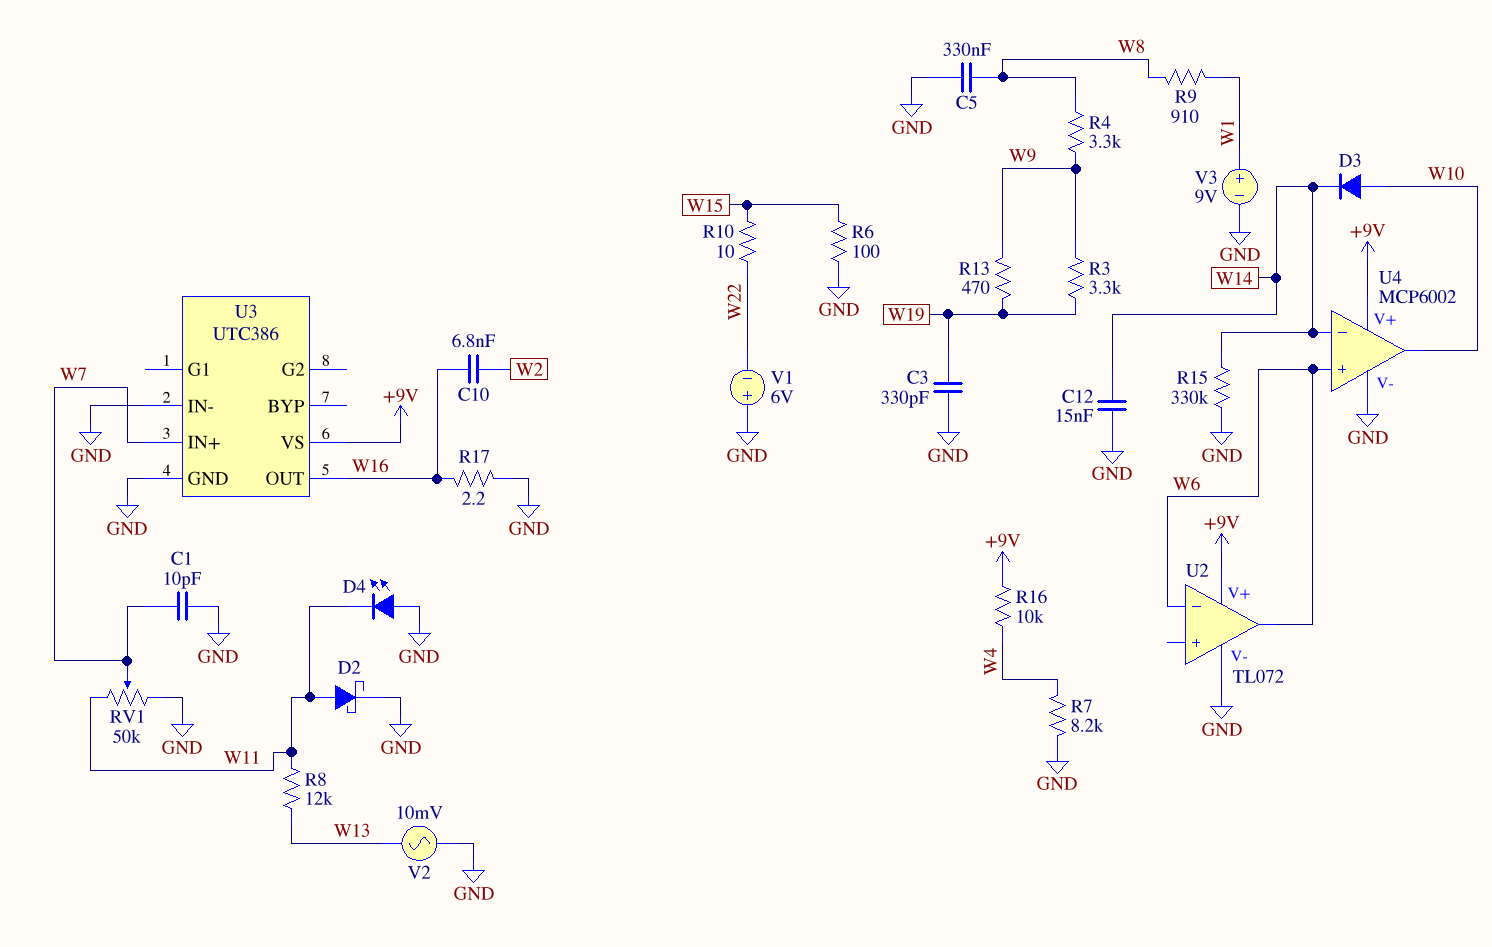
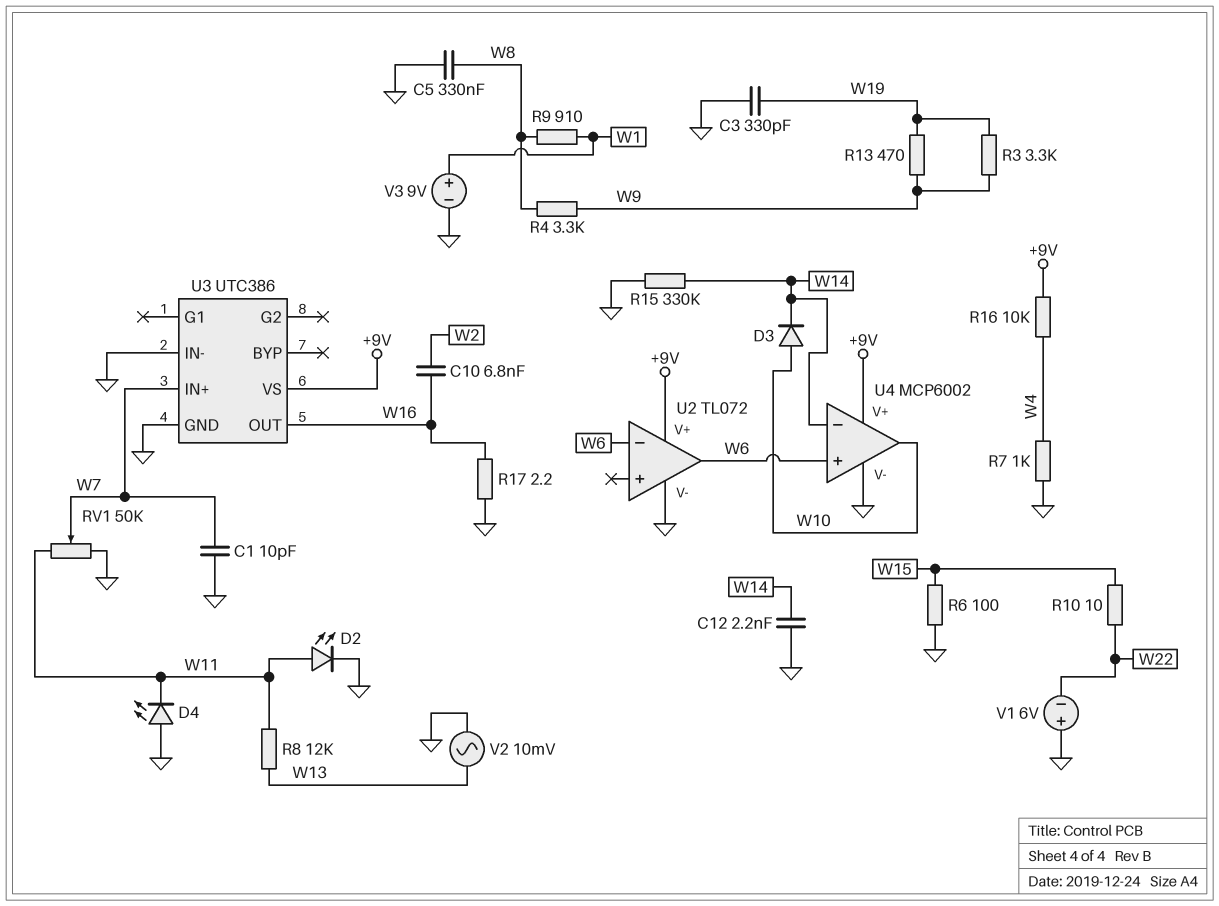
C12: 15nF (GND, W14) -> 2.2nF (GND, W14)
D2: schottky (A W11, K GND) -> LED (A W11, K GND)
R7: 8.2k (GND, W4) -> 1k (GND, W4)

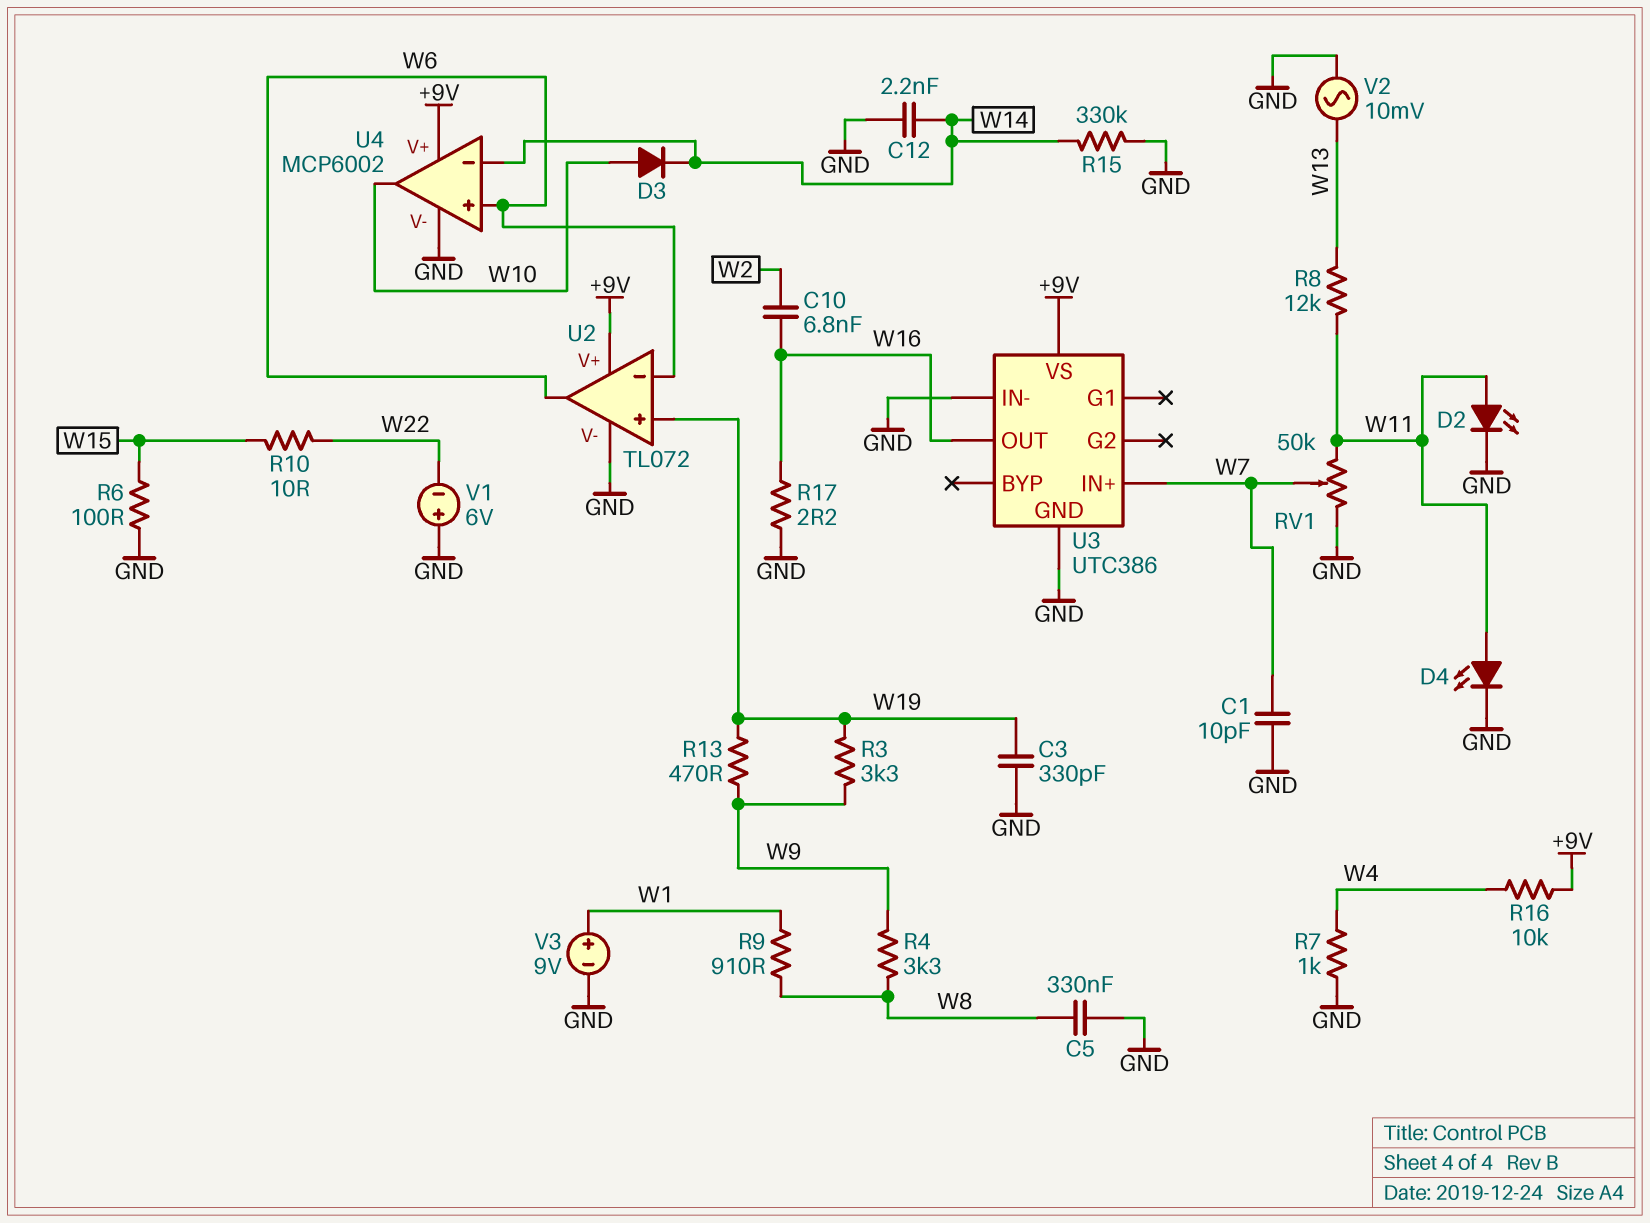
D4: LED (A GND, K W11) -> LED (A W11, K GND)
U2 pin in+: none -> W19

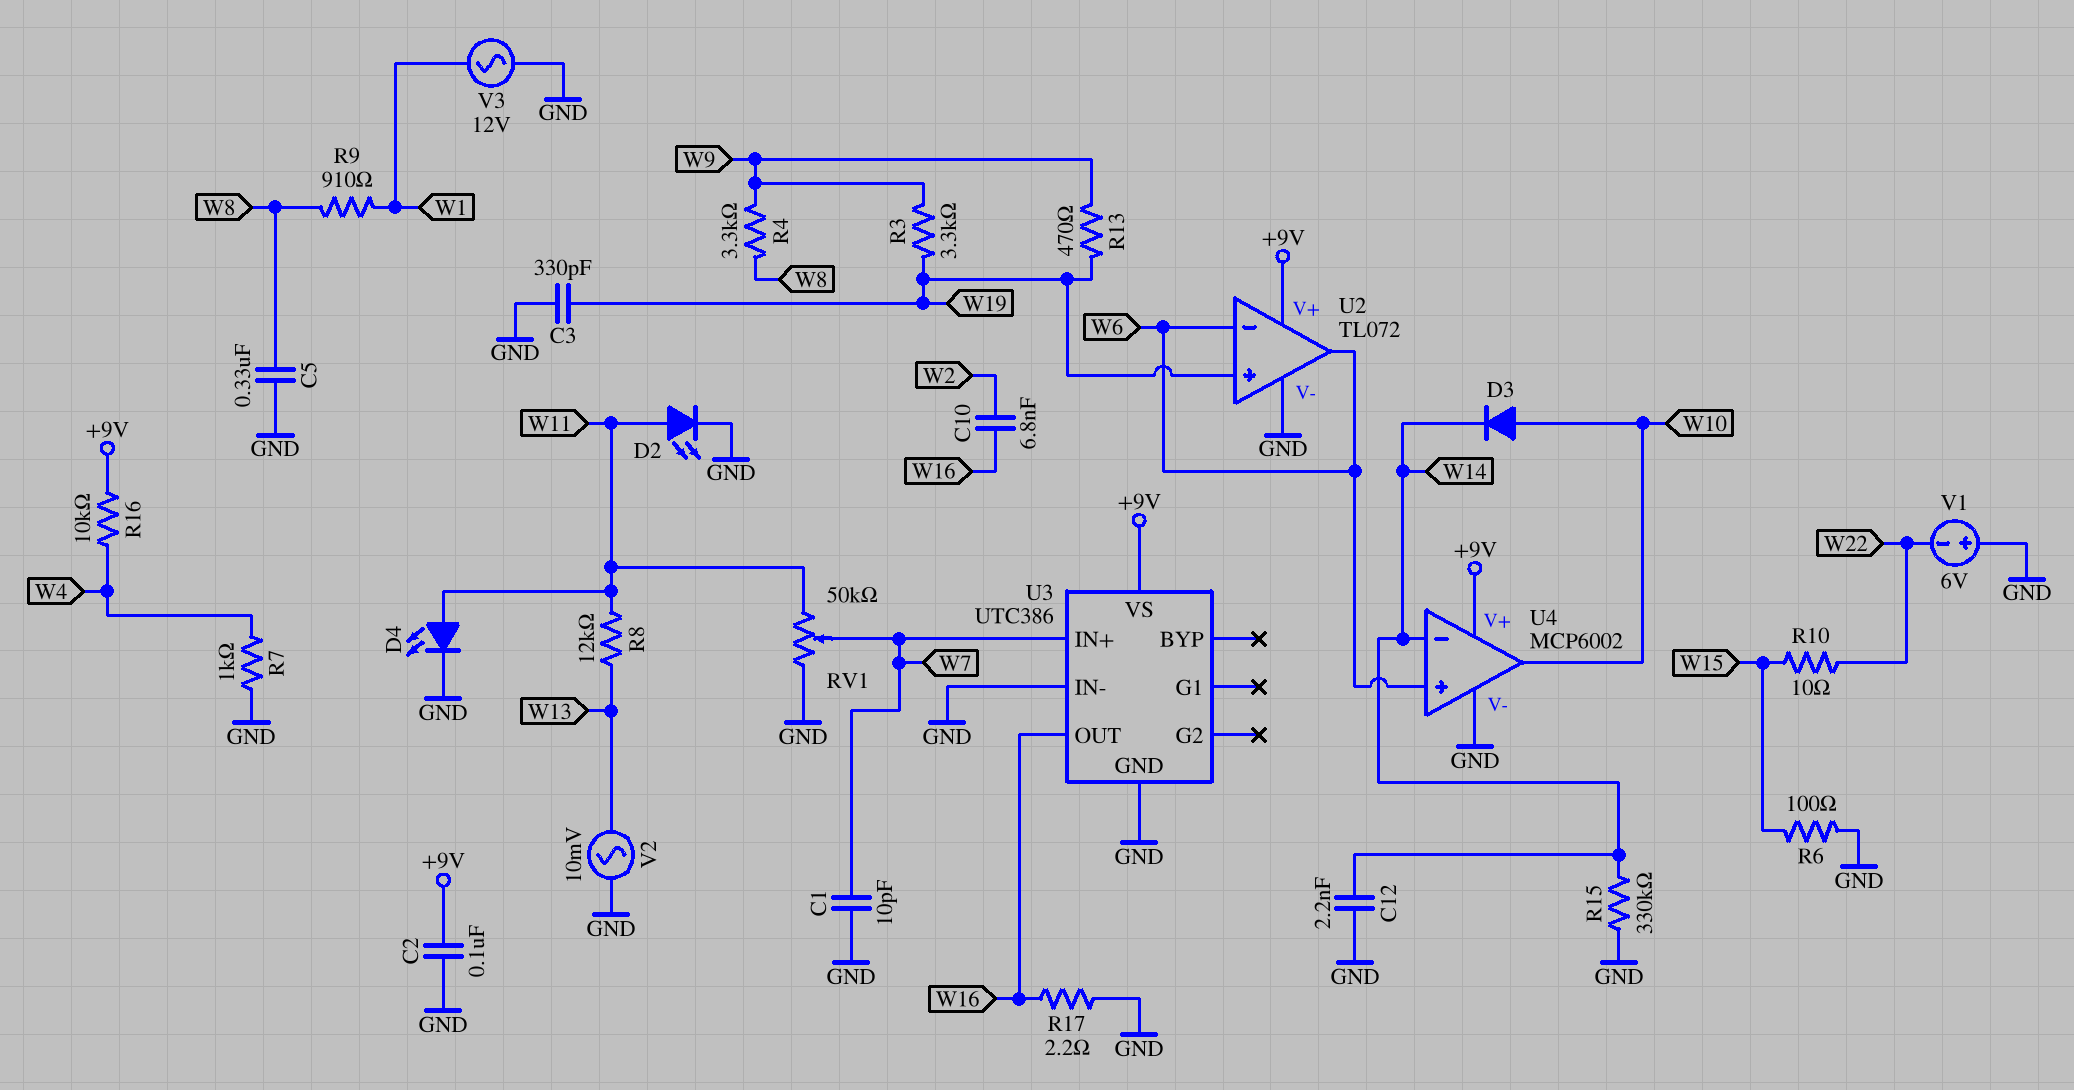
C2: none -> 100nF (+9V, GND)
V3: 9V (plus W1, minus GND) -> AC 12V (GND, W1)

